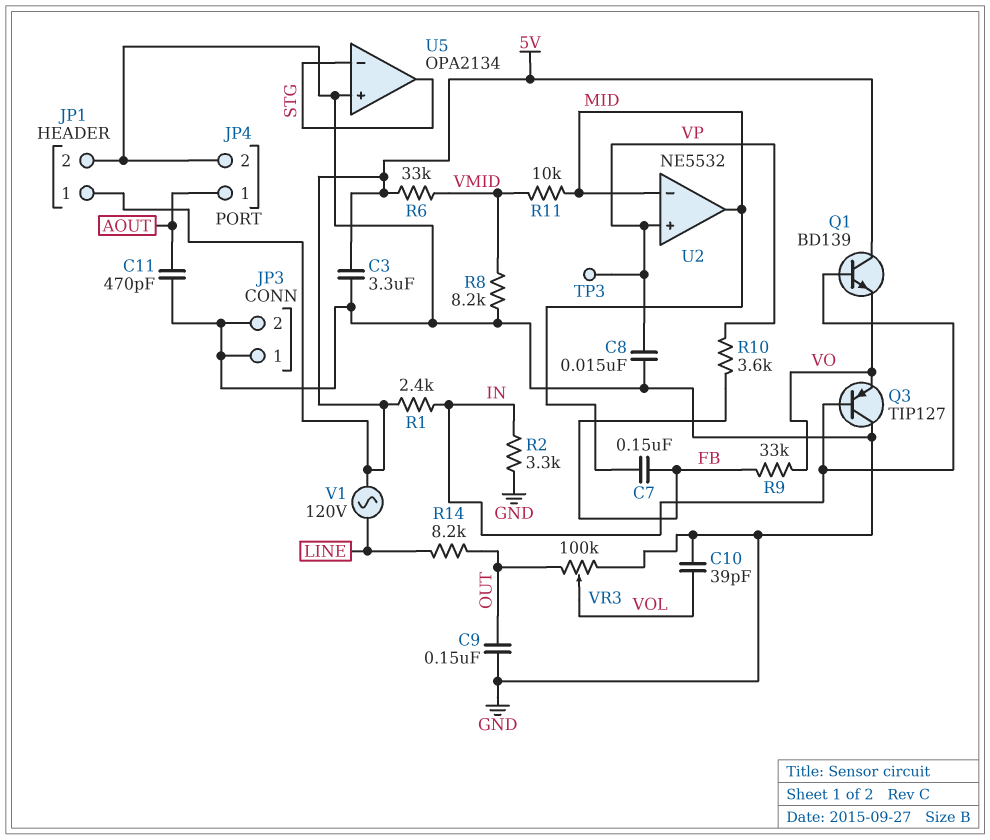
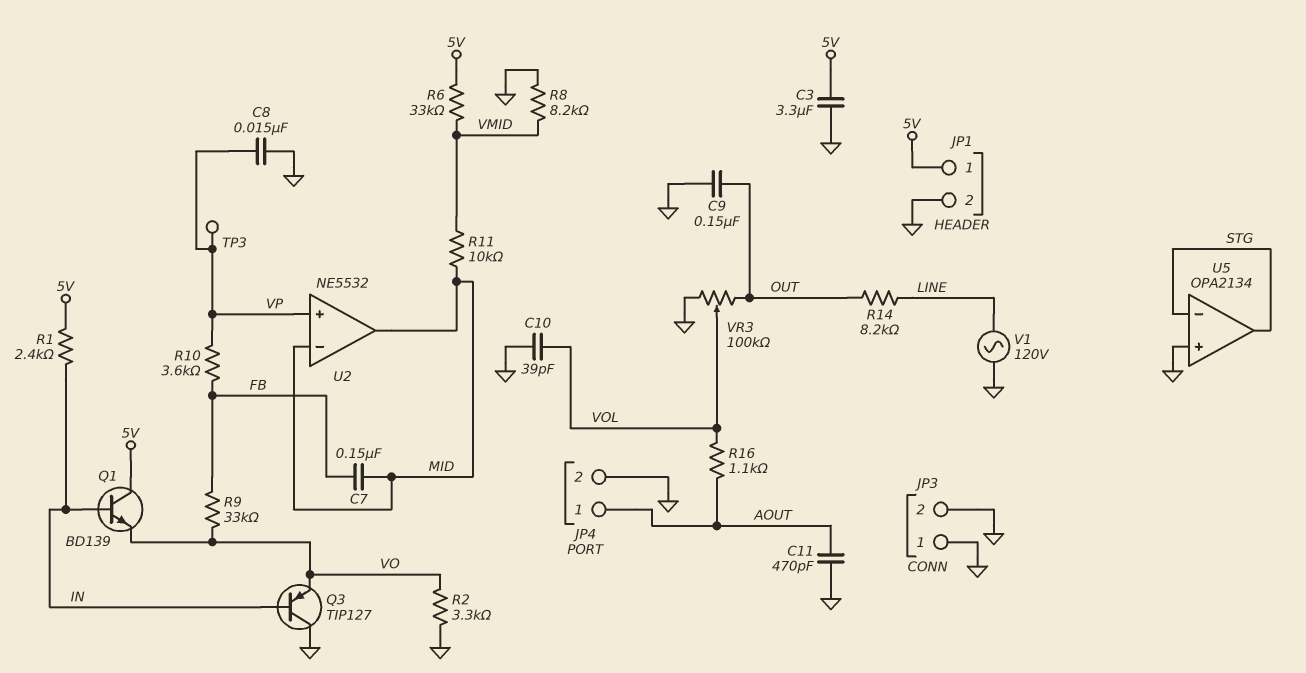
R2: 3.3k (GND, IN) -> 3.3k (GND, VO)
R16: none -> 1.1k (AOUT, VOL)
V1: AC 120V (5V, LINE) -> AC 120V (GND, LINE)

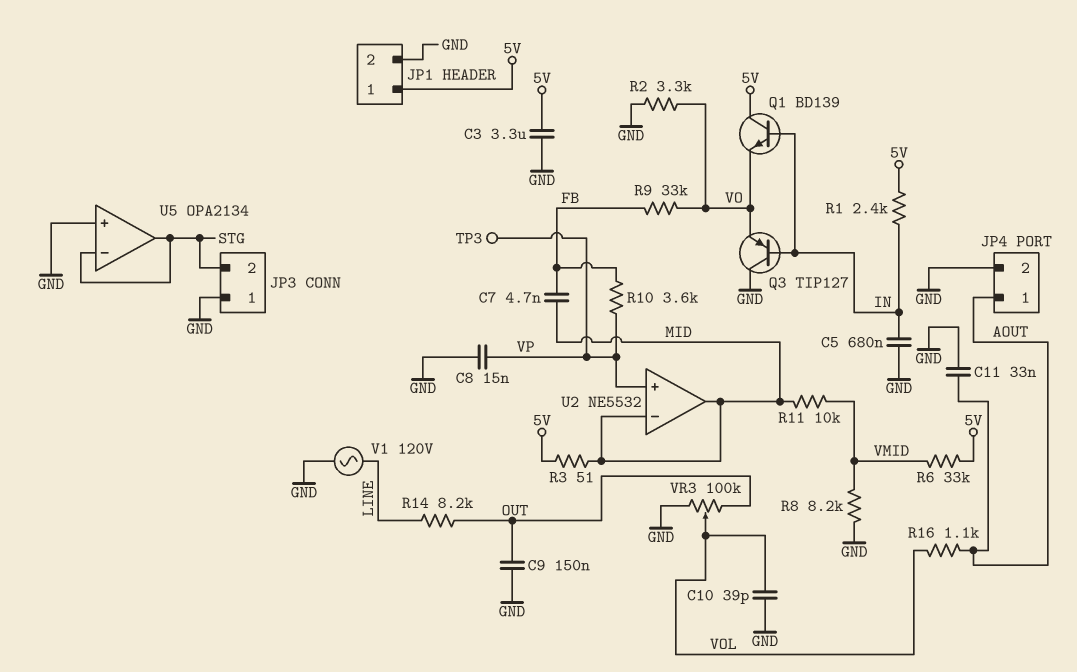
C5: none -> 680nF (GND, IN)
C7: 150nF (FB, MID) -> 4.7nF (FB, MID)
C11: 470pF (AOUT, GND) -> 33nF (AOUT, GND)
JP3 pin 2: GND -> STG
R3: none -> 51 (5V, MID)

